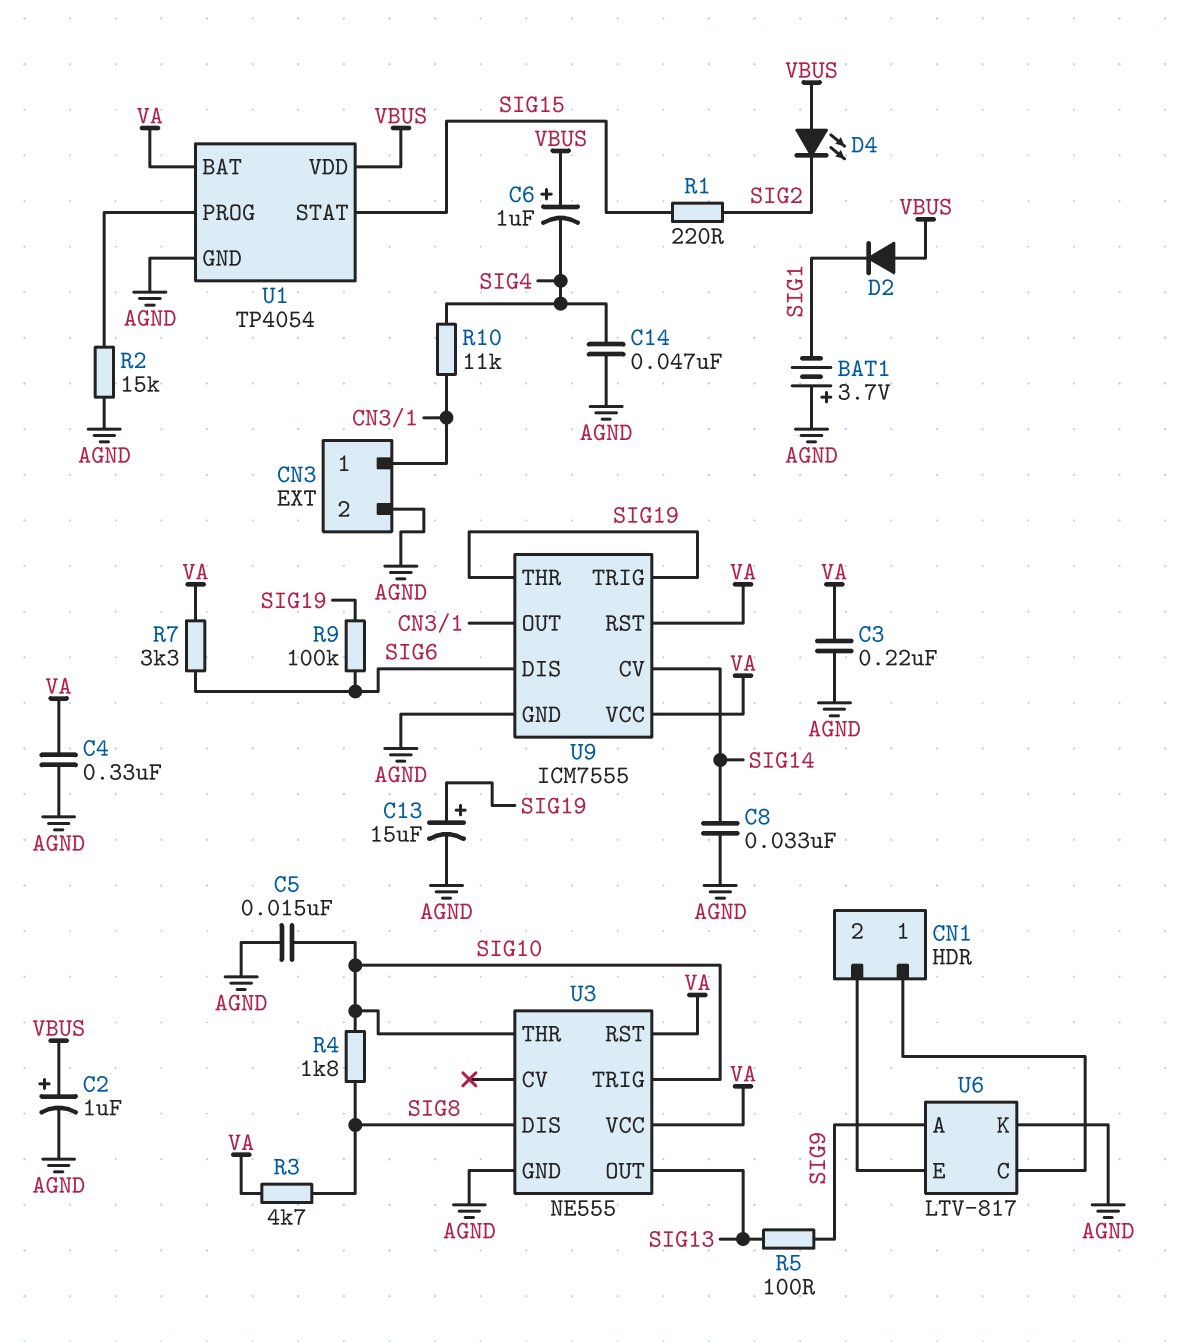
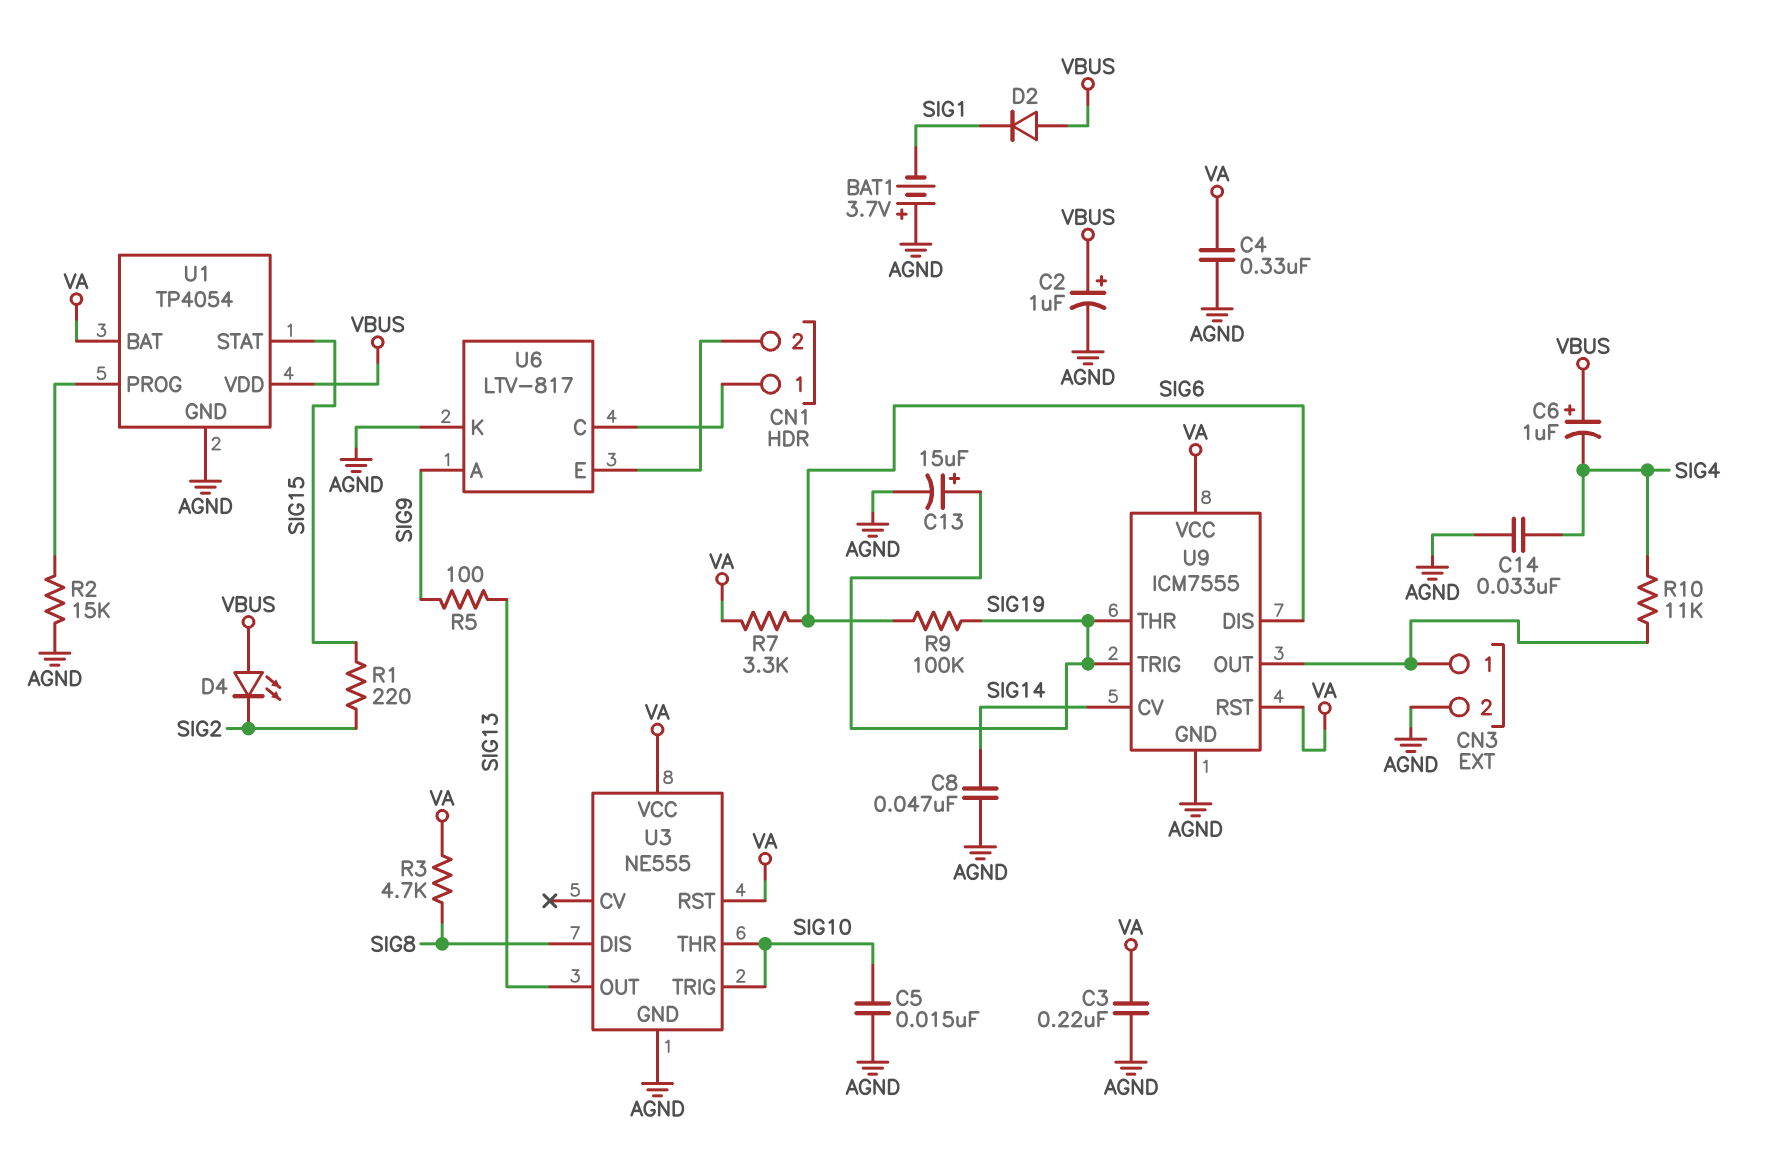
C8: 33nF (AGND, SIG14) -> 47nF (AGND, SIG14)
C14: 47nF (AGND, SIG4) -> 33nF (AGND, SIG4)
R4: 1.8k (SIG8, SIG10) -> none

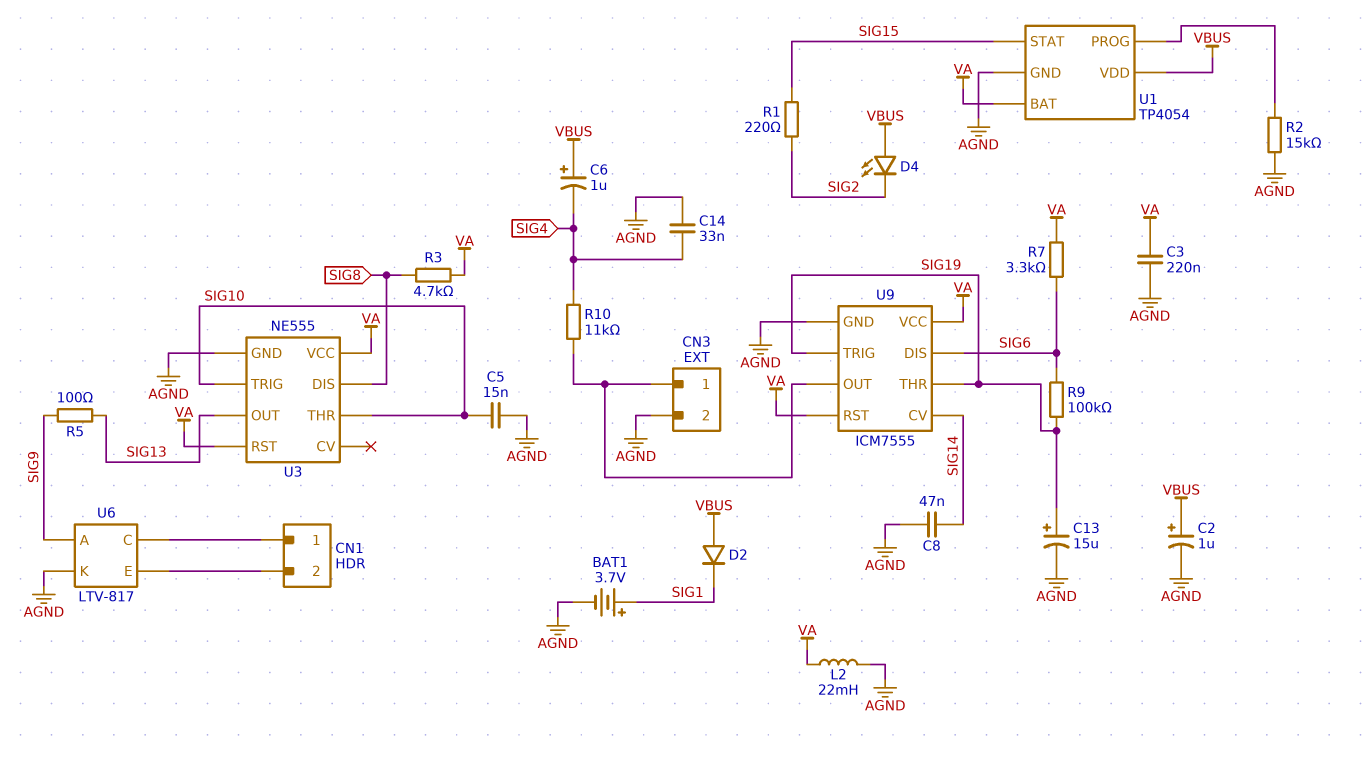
BAT1: 3.7V (plus AGND, minus SIG1) -> 3.7V (plus SIG1, minus AGND)
C4: 330nF (AGND, VA) -> none
L2: none -> 22mH (AGND, VA)

